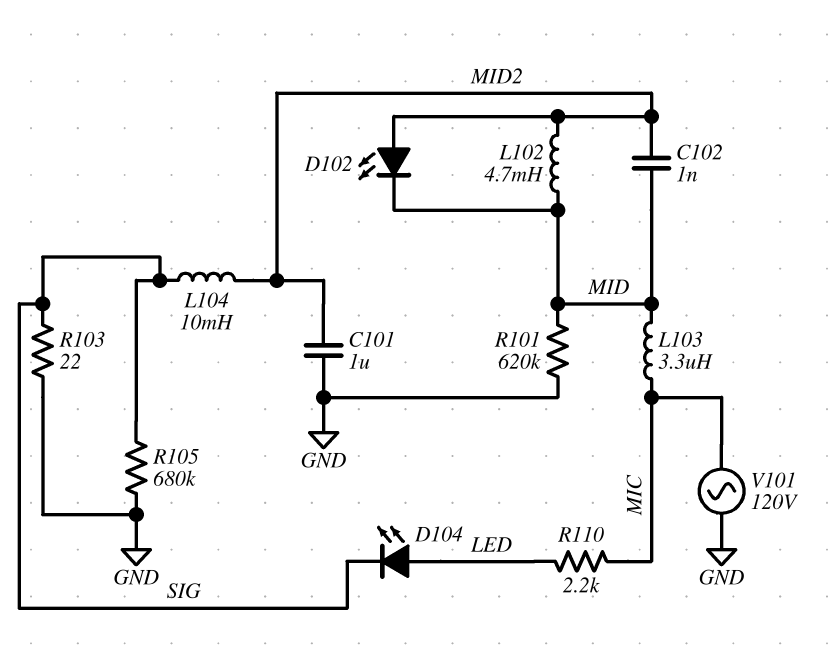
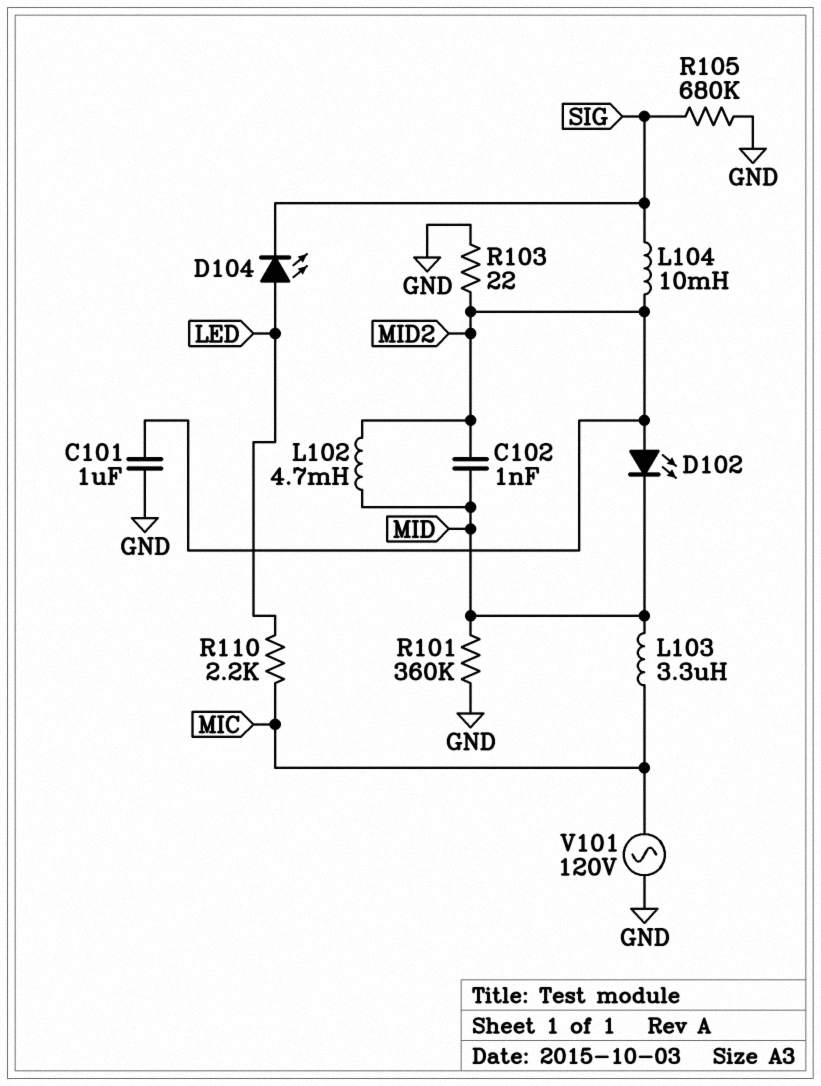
R101: 620k (GND, MID) -> 360k (GND, MID)
R103: 22 (GND, SIG) -> 22 (GND, MID2)

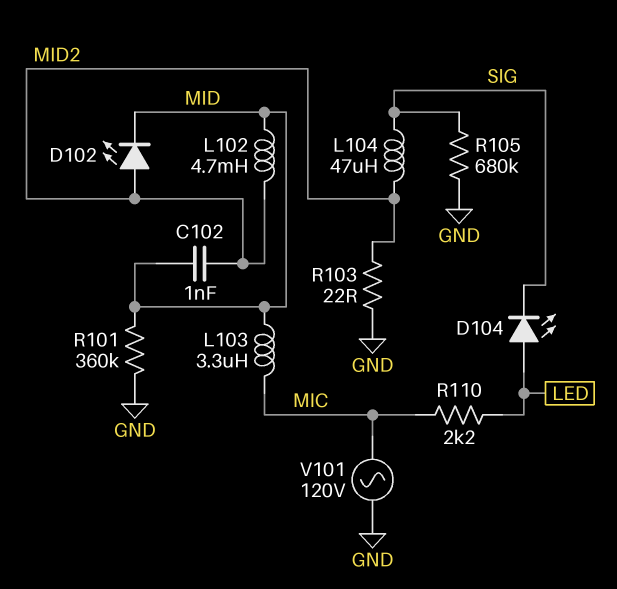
C101: 1uF (GND, MID2) -> none
L104: 10mH (MID2, SIG) -> 47uH (MID2, SIG)

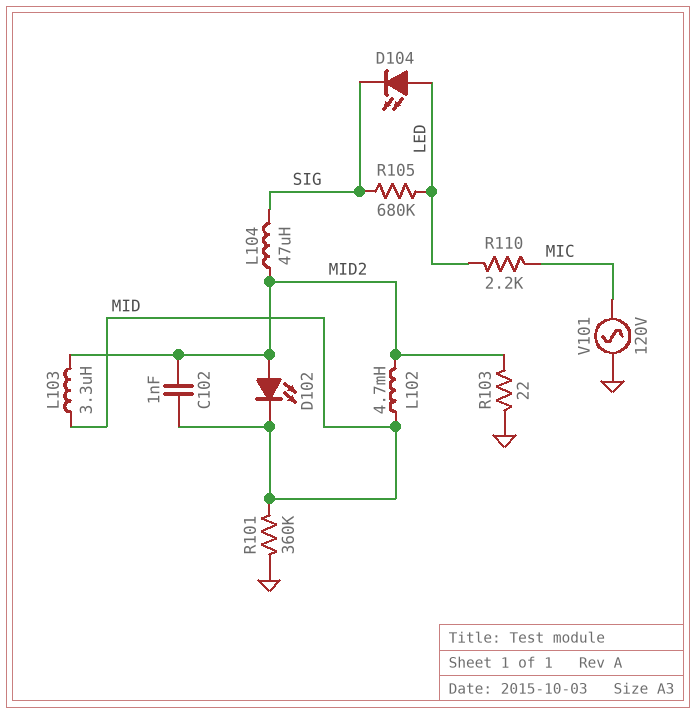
L103: 3.3uH (MIC, MID) -> 3.3uH (MID, MID2)
R105: 680k (GND, SIG) -> 680k (LED, SIG)

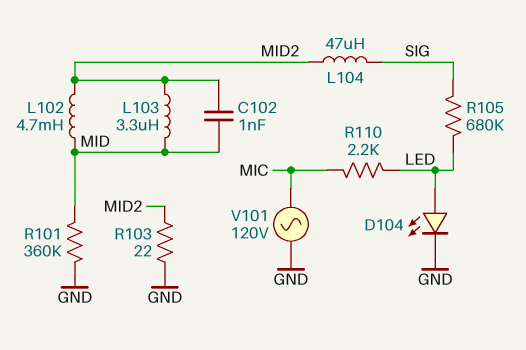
D102: LED (A MID2, K MID) -> none
D104: LED (A LED, K SIG) -> LED (A LED, K GND)

